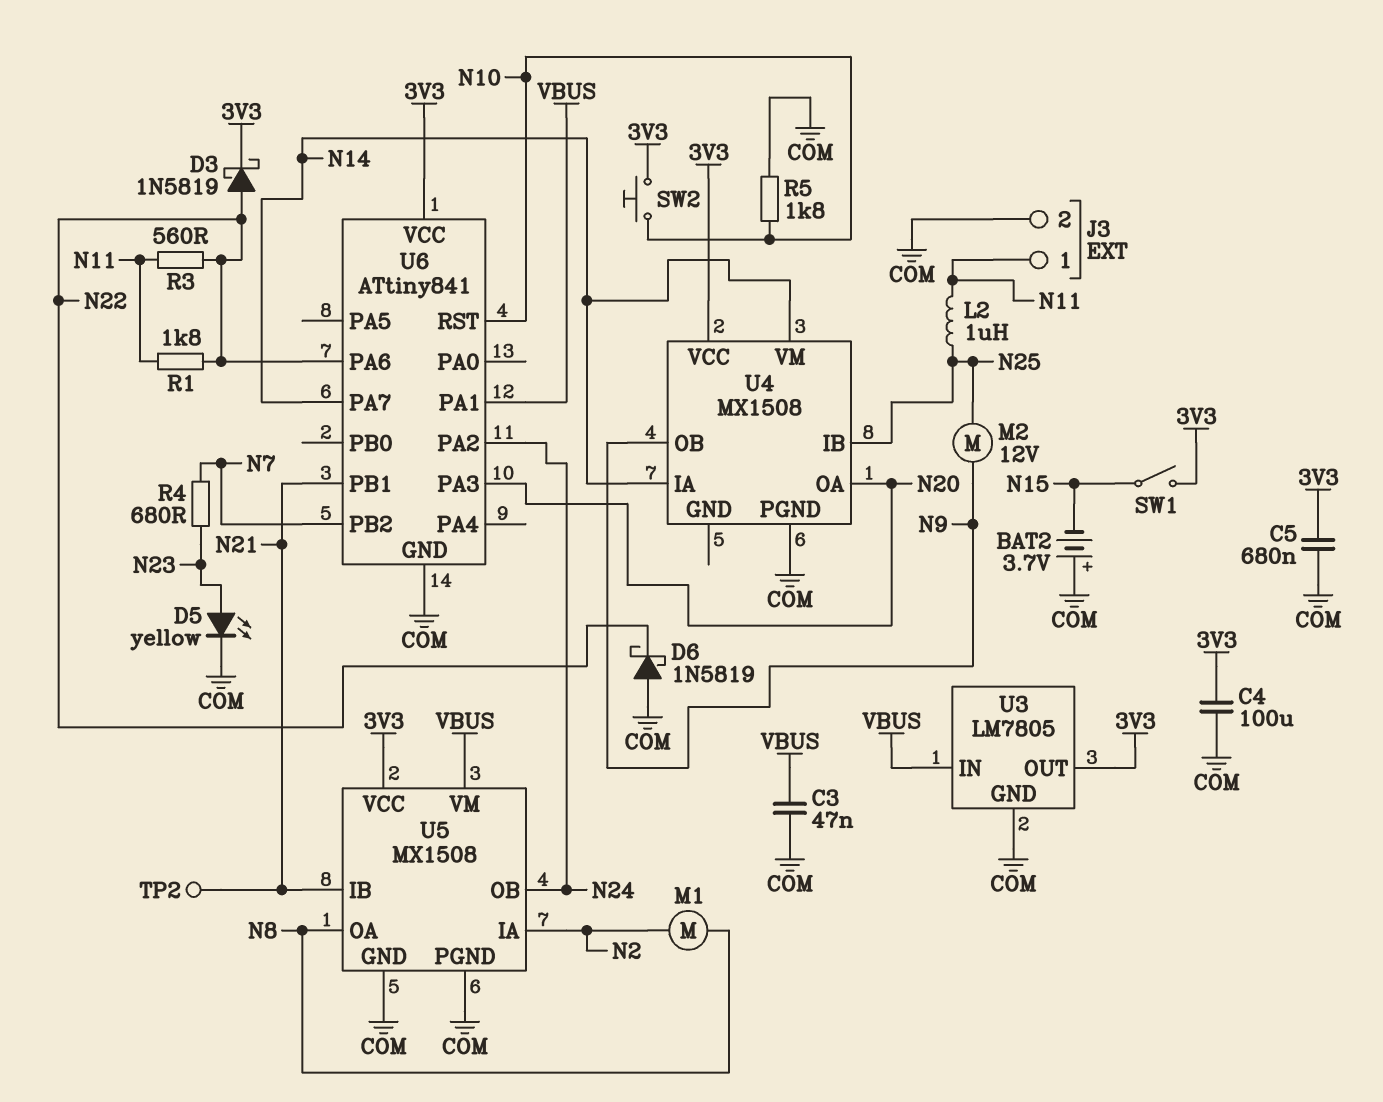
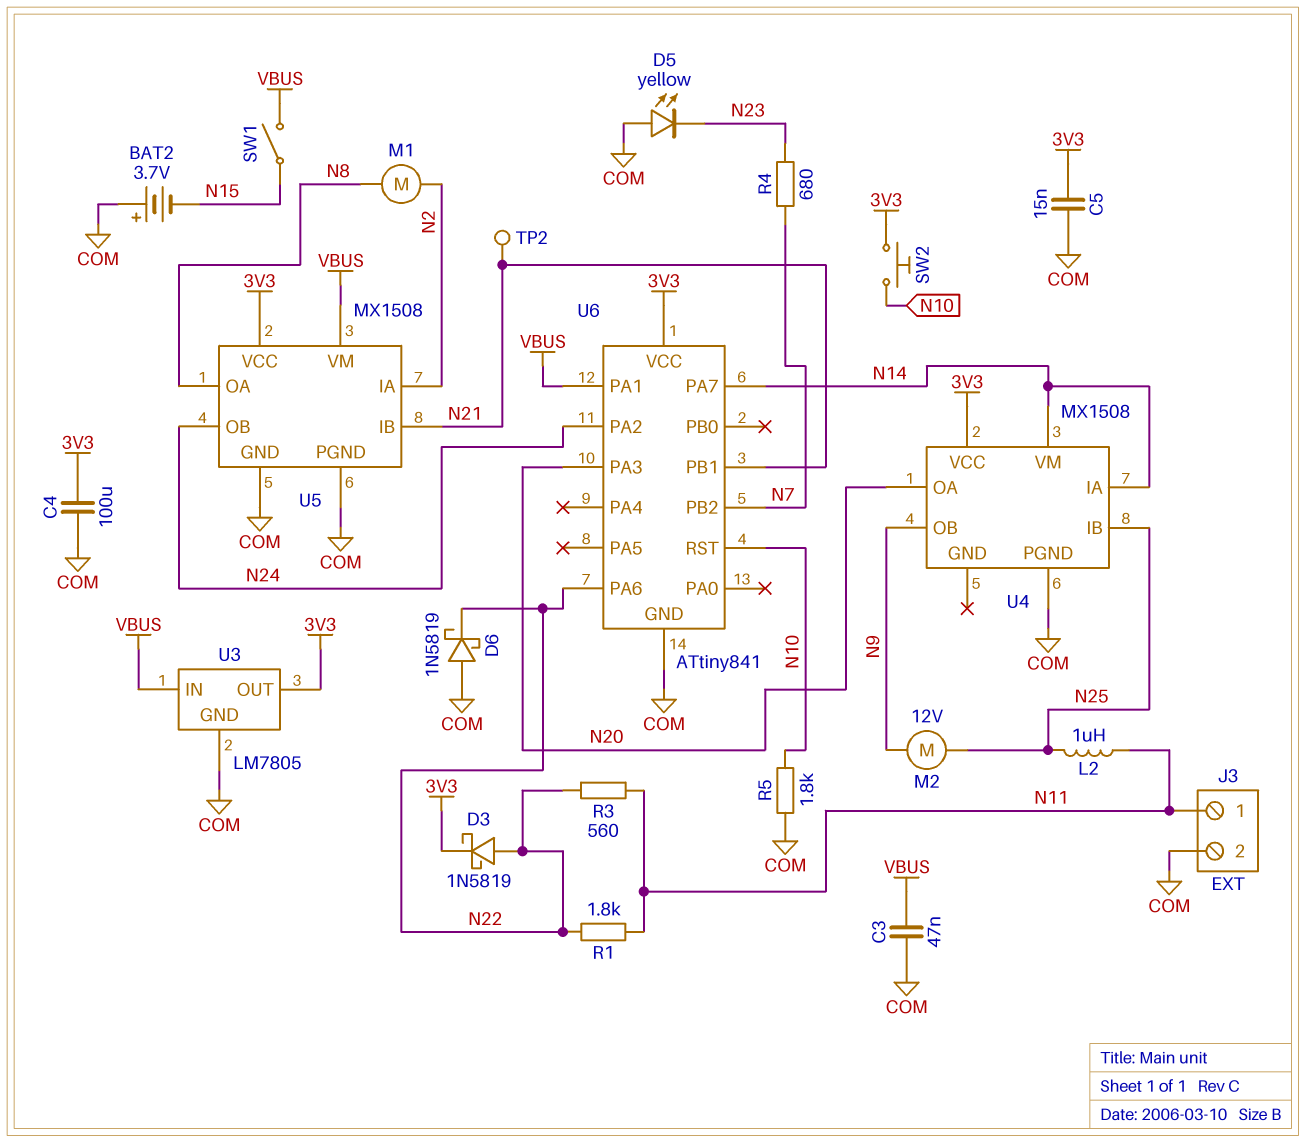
C5: 680nF (3V3, COM) -> 15nF (3V3, COM)
D5: LED yellow (A N23, K COM) -> LED yellow (A COM, K N23)
SW1: switch (3V3, N15) -> switch (N15, VBUS)

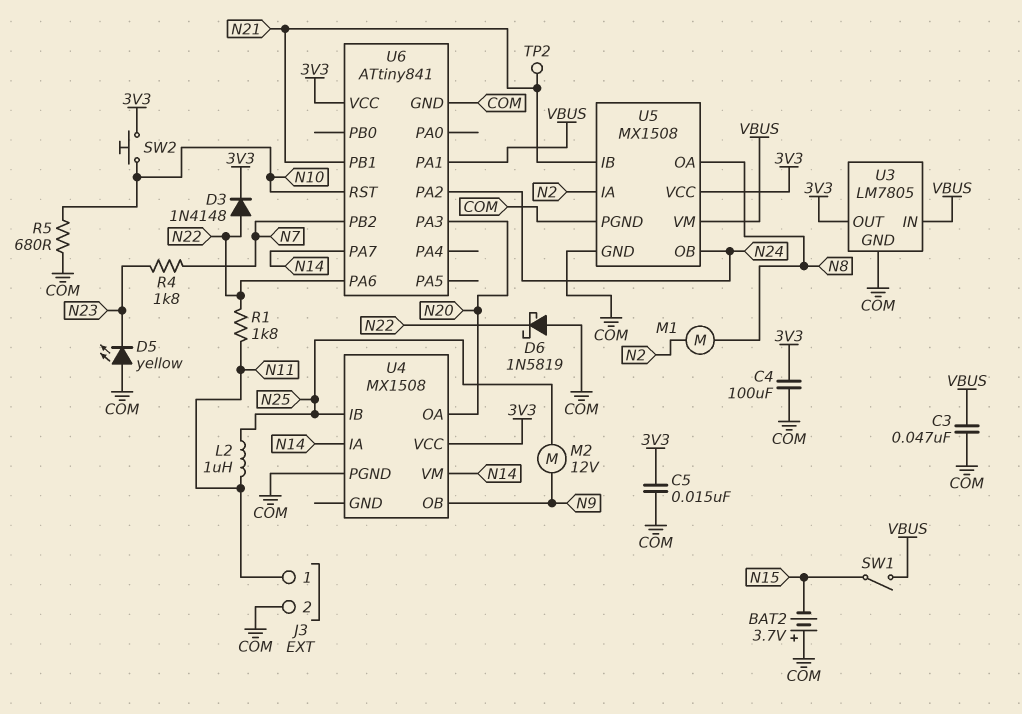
D3: schottky 1N5819 (A N22, K 3V3) -> diode 1N4148 (A N22, K 3V3)
R3: 560 (N11, N22) -> none
R4: 680 (N7, N23) -> 1.8k (N7, N23)
R5: 1.8k (COM, N10) -> 680 (COM, N10)

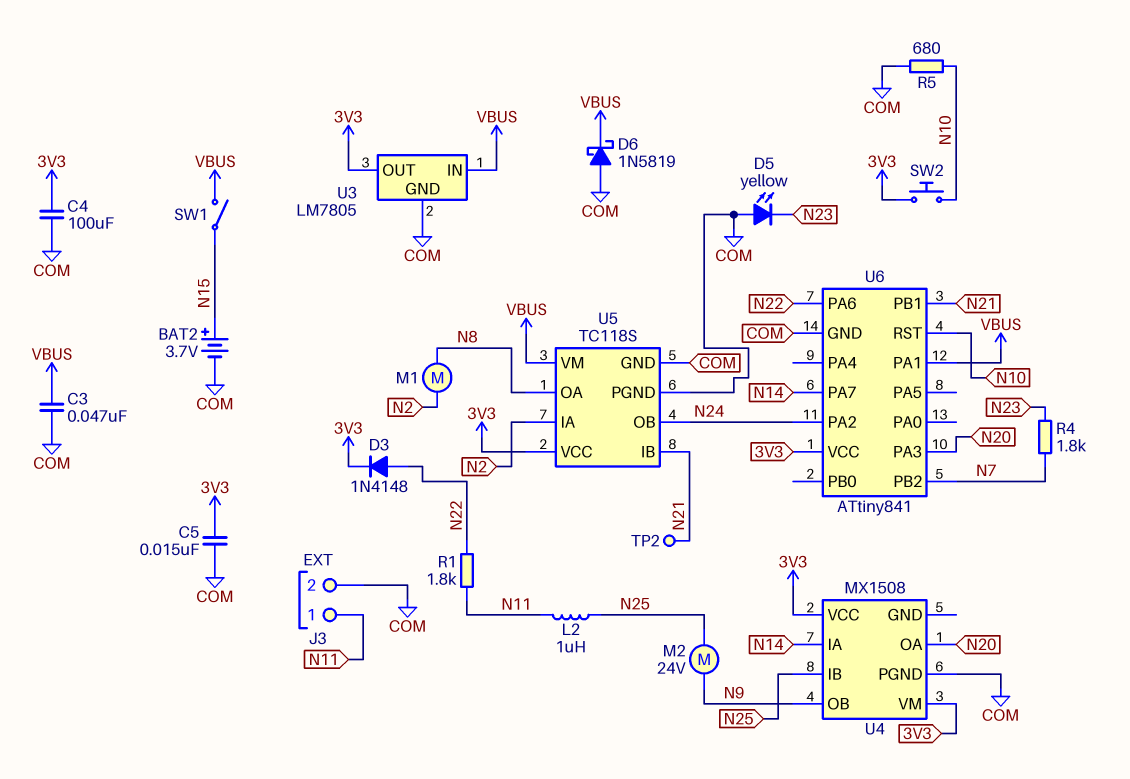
BAT2: 3.7V (plus COM, minus N15) -> 3.7V (plus N15, minus COM)
D6: schottky 1N5819 (A COM, K N22) -> schottky 1N5819 (A COM, K VBUS)
M2: motor 12V (N9, N25) -> motor 24V (N9, N25)
U4 pin VM: N14 -> 3V3
U5: MX1508 -> TC118S

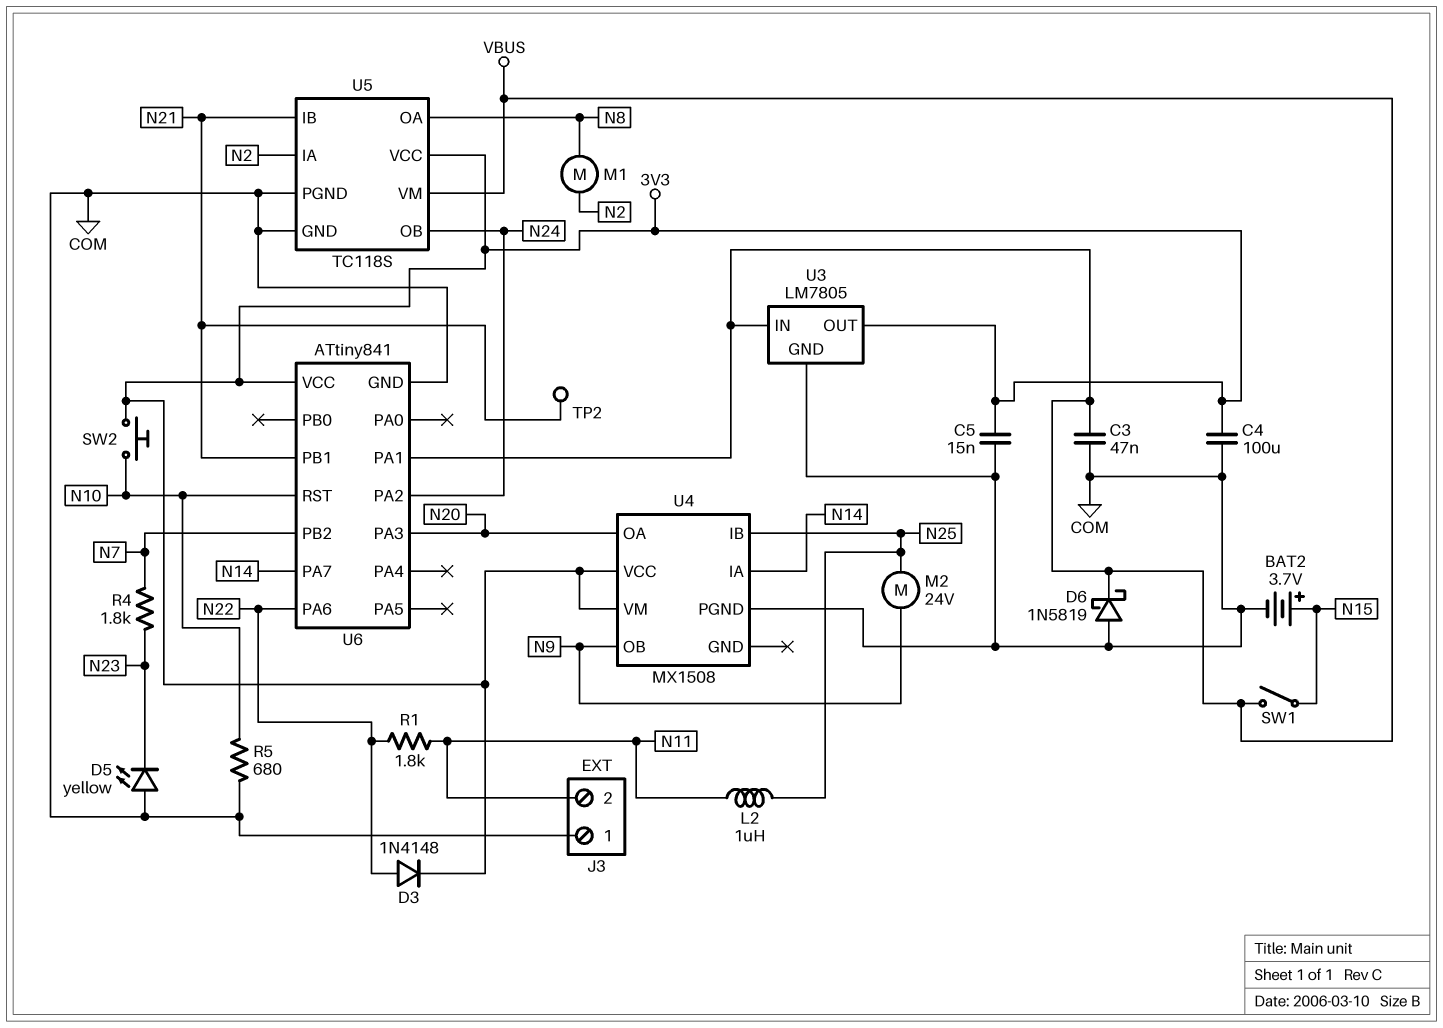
J3 pin 1: N11 -> COM
J3 pin 2: COM -> N11

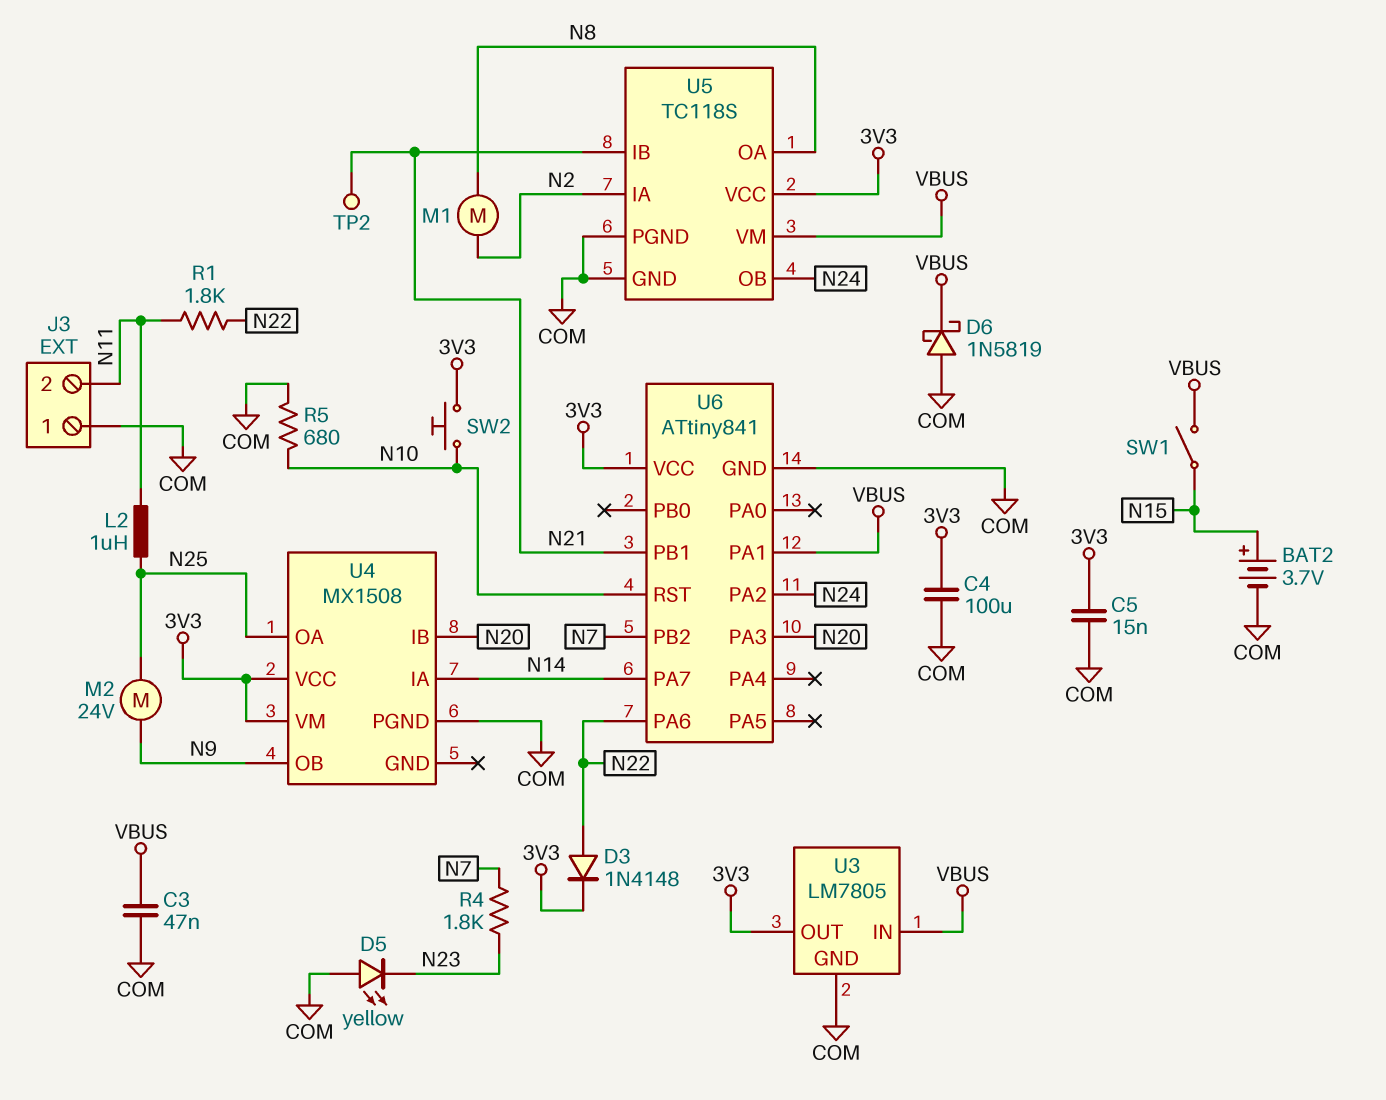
U4 pin IB: N25 -> N20
U4 pin OA: N20 -> N25

